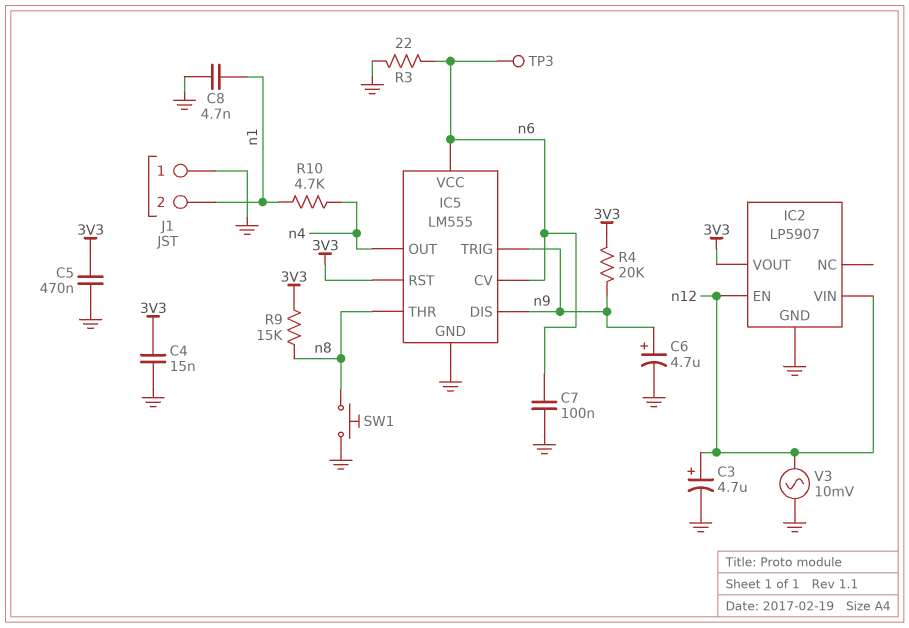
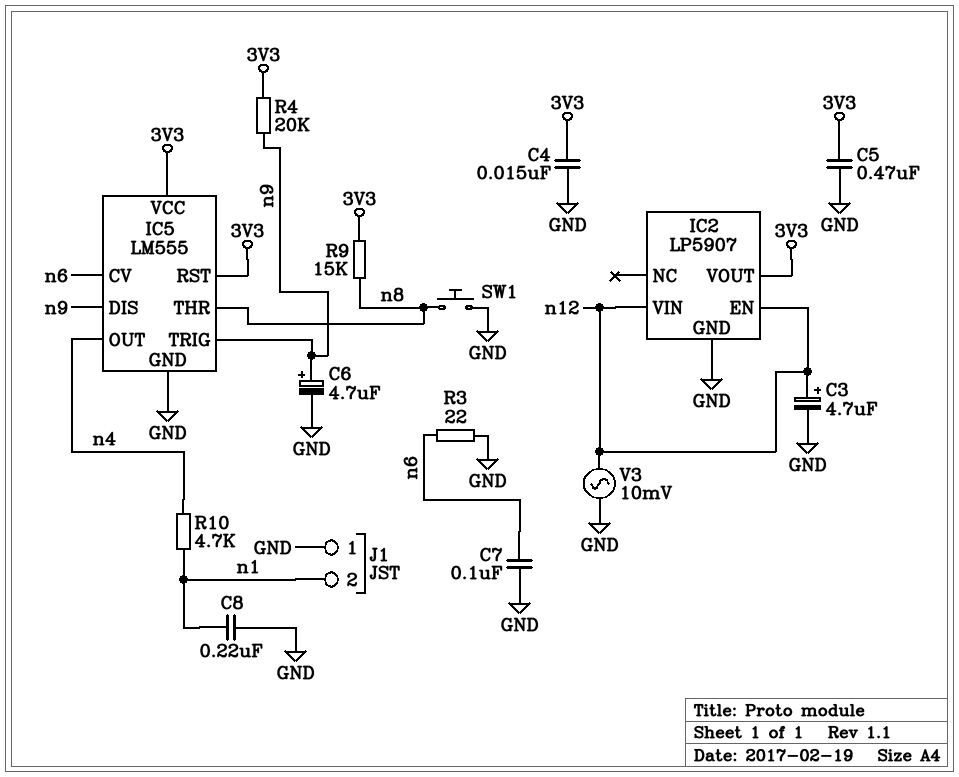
C8: 4.7nF (GND, n1) -> 220nF (GND, n1)
IC5 pin VCC: n6 -> 3V3
TP3: test point (n6) -> none

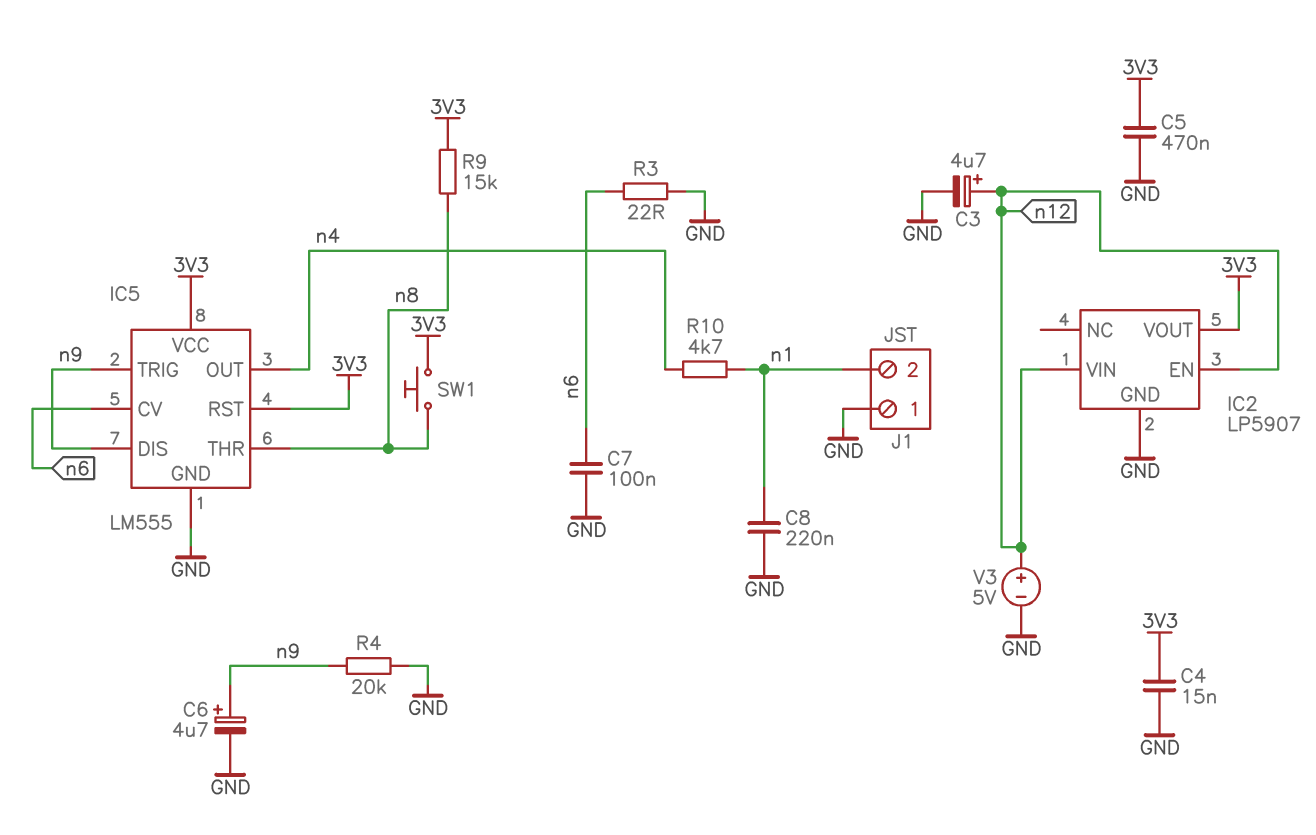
R4: 20k (3V3, n9) -> 20k (GND, n9)
SW1: button (GND, n8) -> button (3V3, n8)
V3: AC 10mV (GND, n12) -> 5V (plus n12, minus GND)

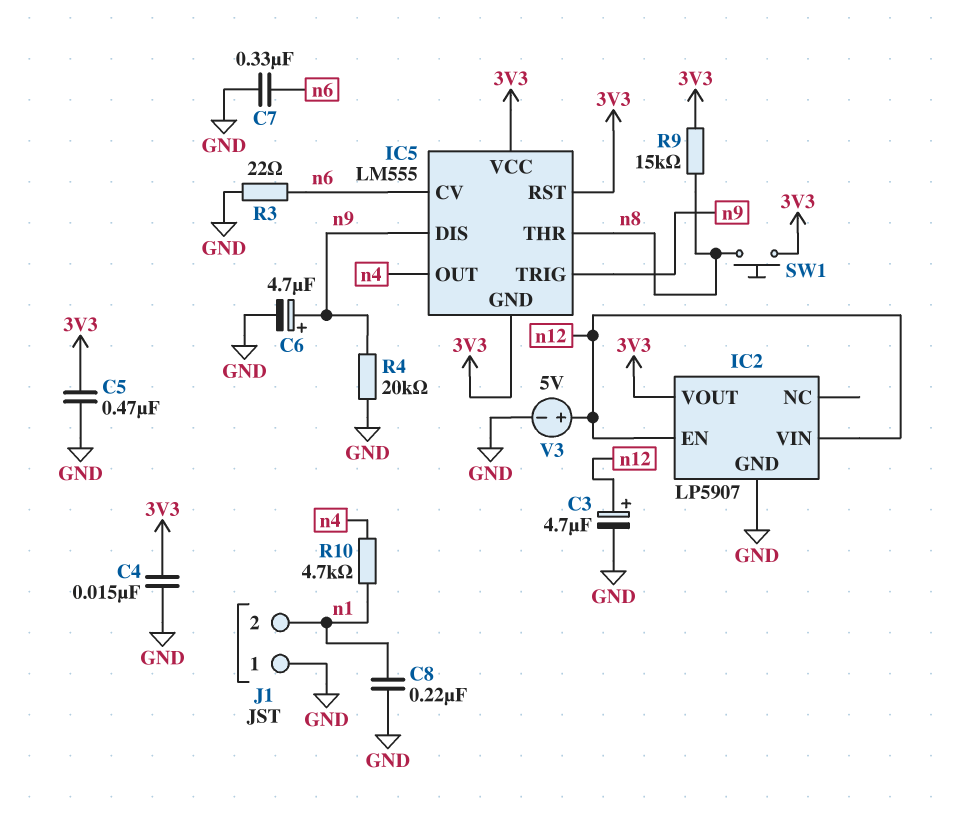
C7: 100nF (GND, n6) -> 330nF (GND, n6)
IC5 pin GND: GND -> 3V3

